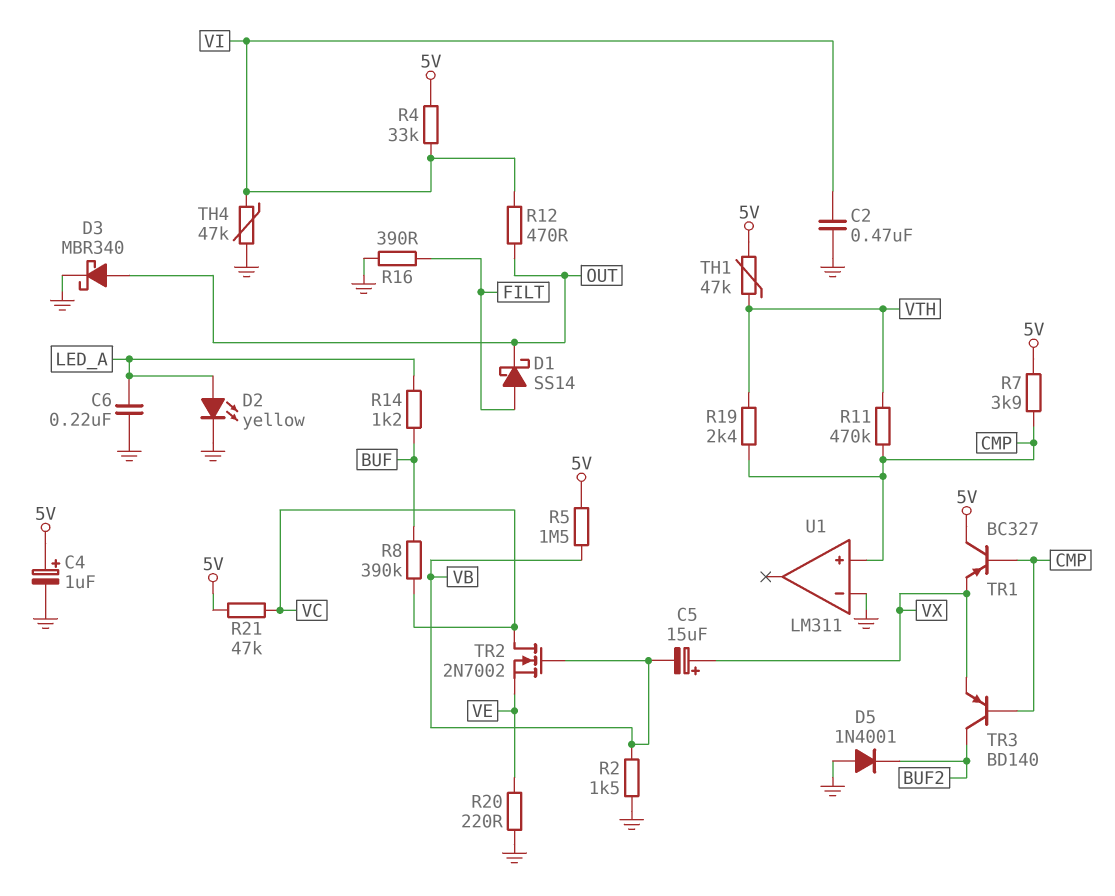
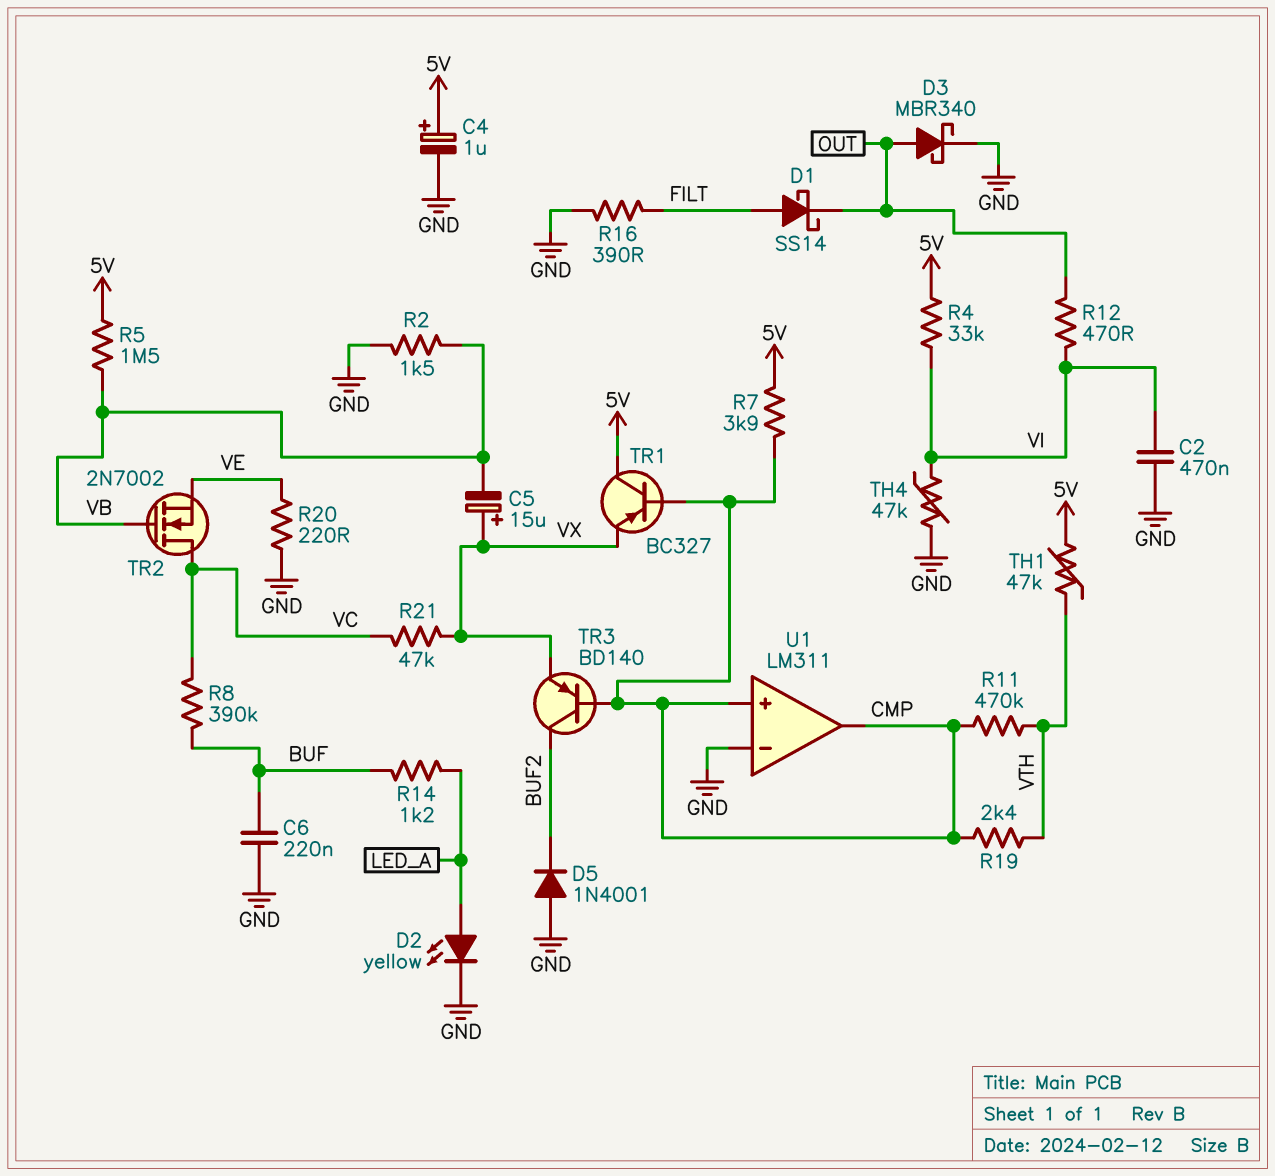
C6: 220nF (GND, LED_A) -> 220nF (BUF, GND)
R21: 47k (5V, VC) -> 47k (VC, VX)
U1 pin out: none -> CMP

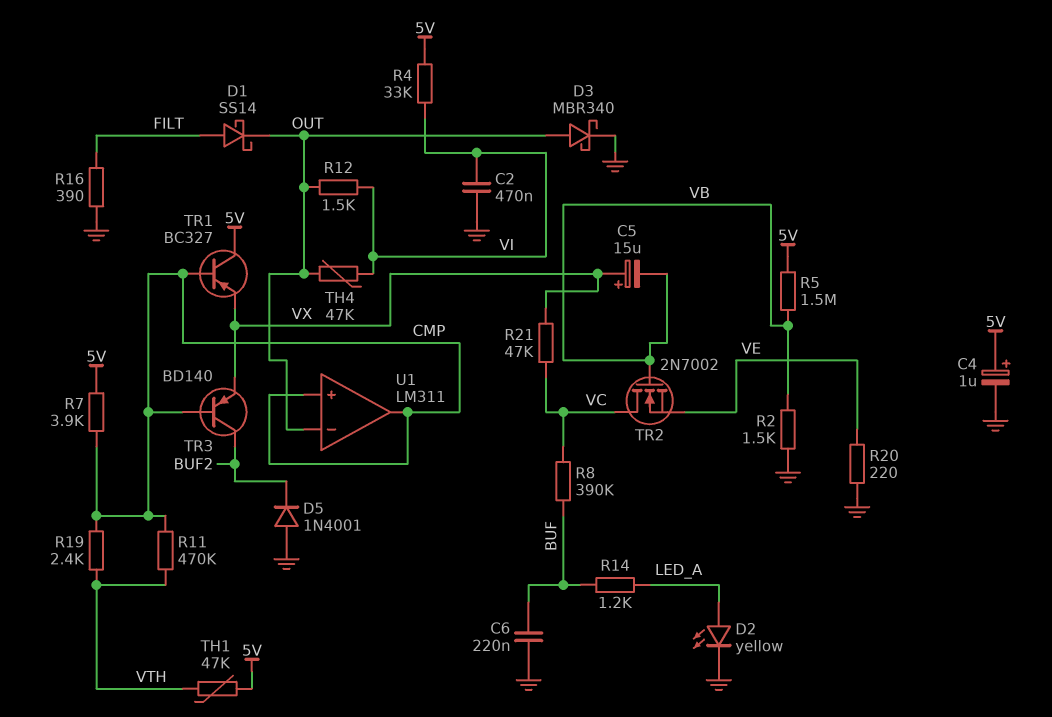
R12: 470 (OUT, VI) -> 1.5k (OUT, VI)
TH4: 47k (GND, VI) -> 47k (OUT, VI)
U1 pin in-: GND -> OUT

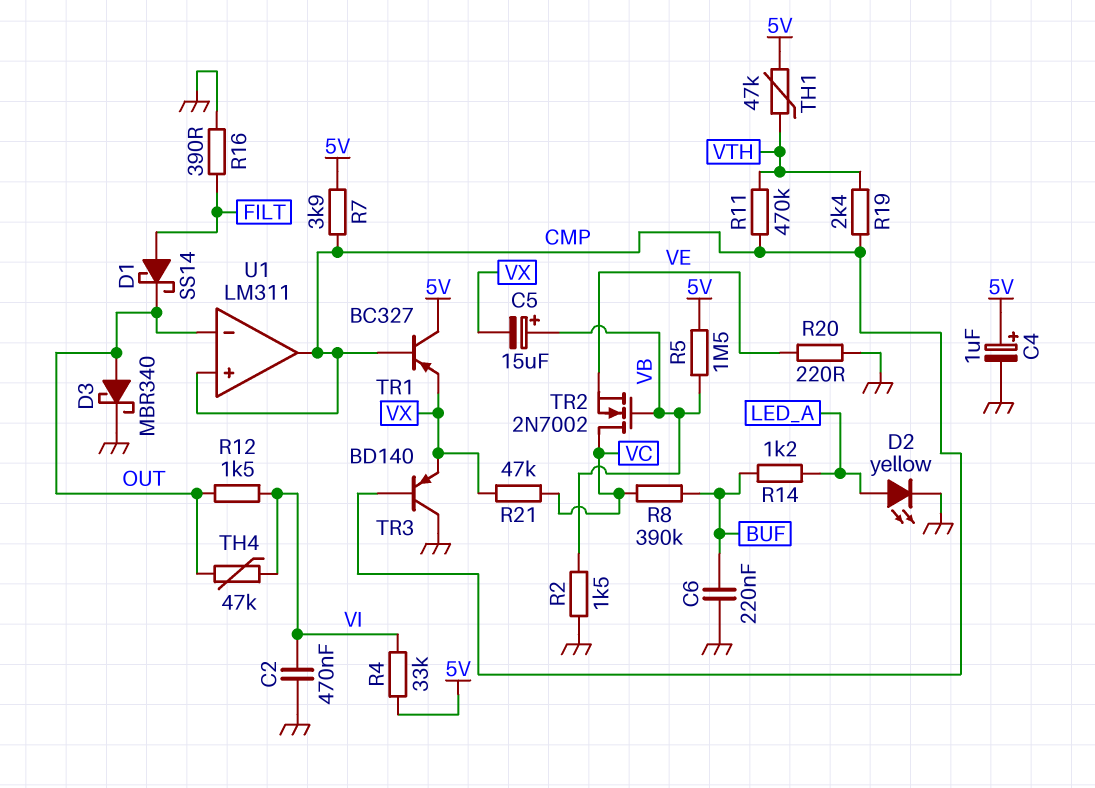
C5: 15uF (plus VX, minus VB) -> 15uF (plus VB, minus VX)
D5: diode 1N4001 (A GND, K BUF2) -> none
TR3: PNP BD140 (B CMP, C BUF2, E VX) -> PNP BD140 (B CMP, C GND, E VX)

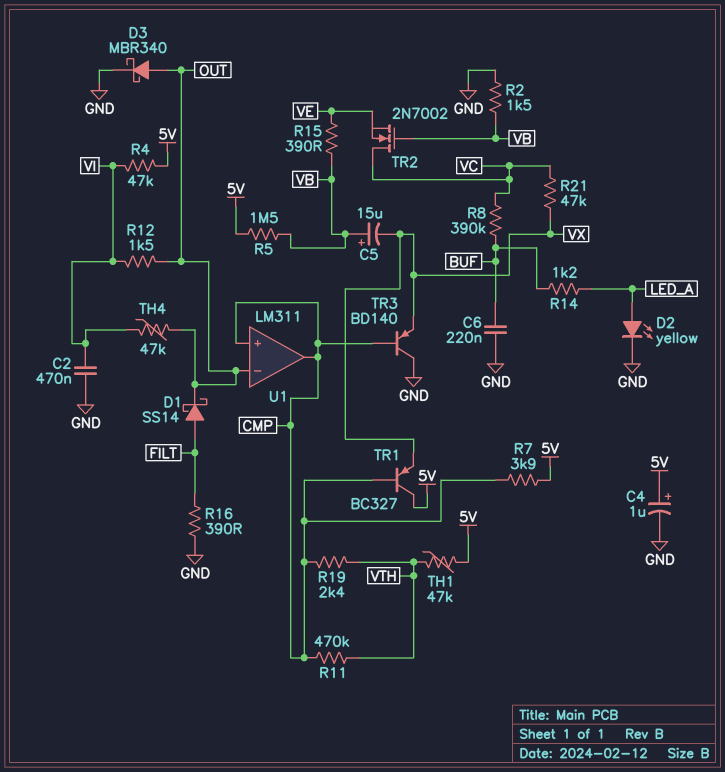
R4: 33k (5V, VI) -> 47k (5V, VI)
R15: none -> 390 (VB, VE)
R20: 220 (GND, VE) -> none

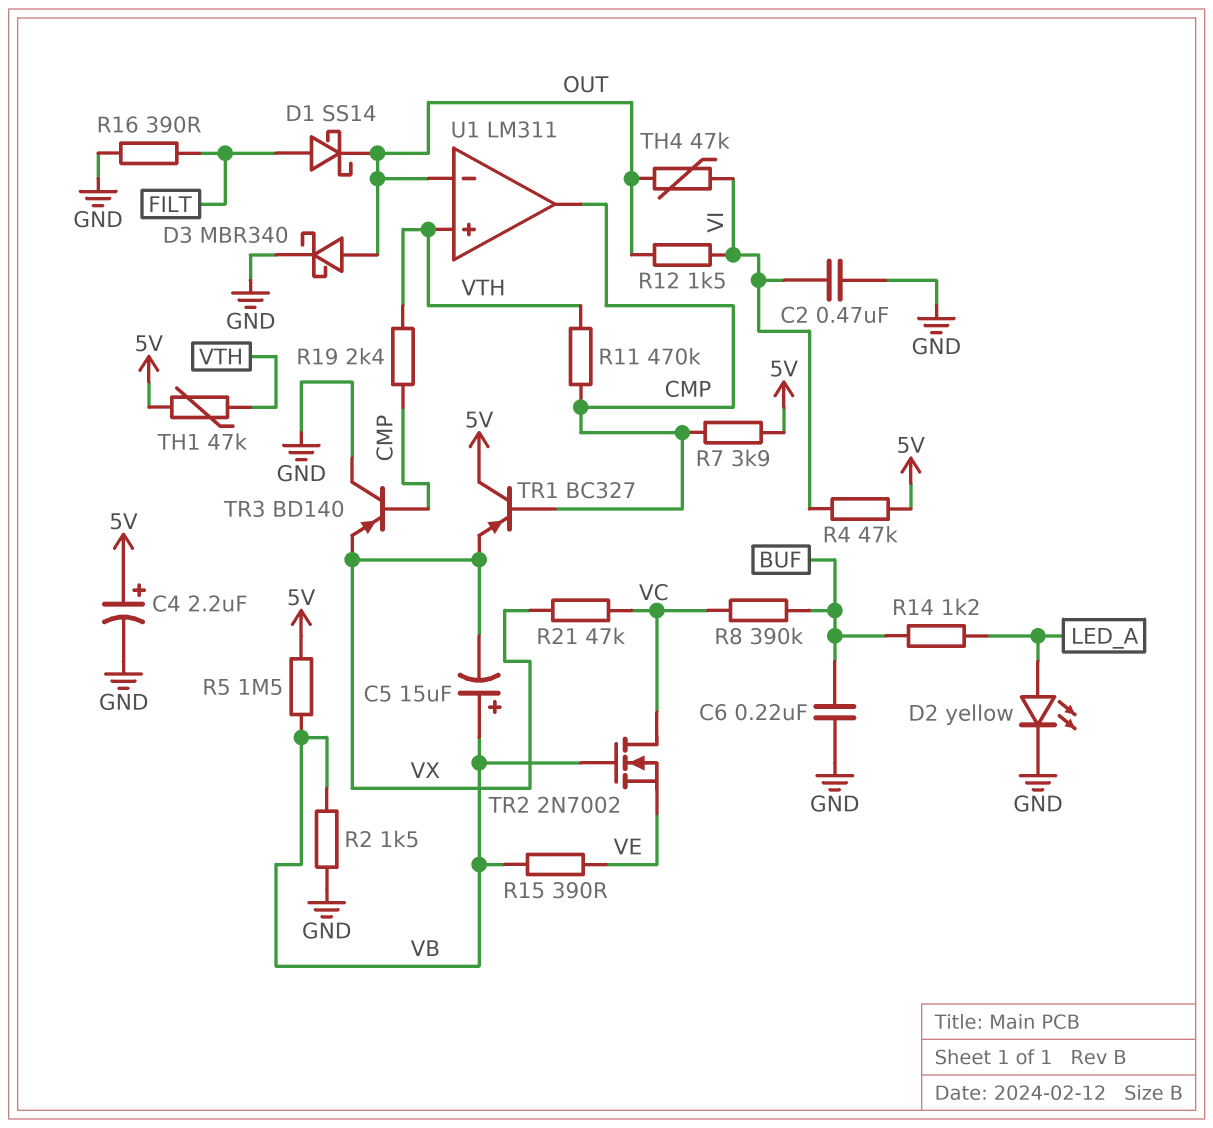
C4: 1uF (plus 5V, minus GND) -> 2.2uF (plus 5V, minus GND)
U1 pin in+: CMP -> VTH

